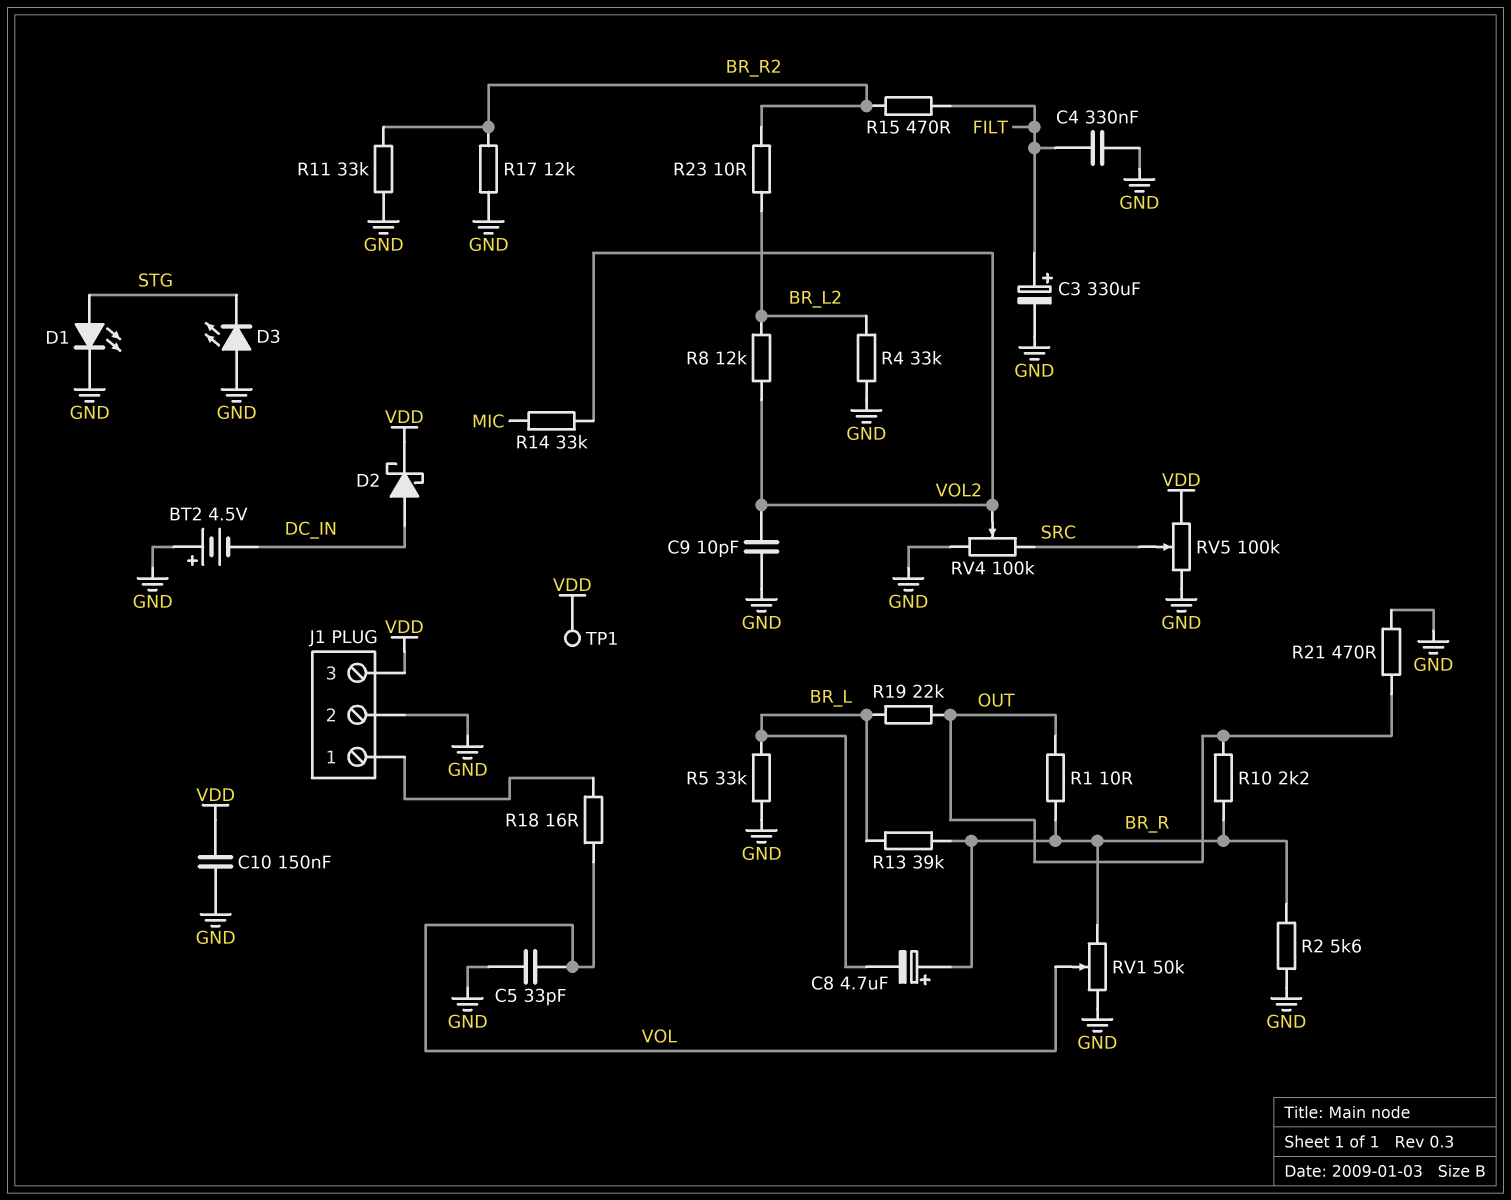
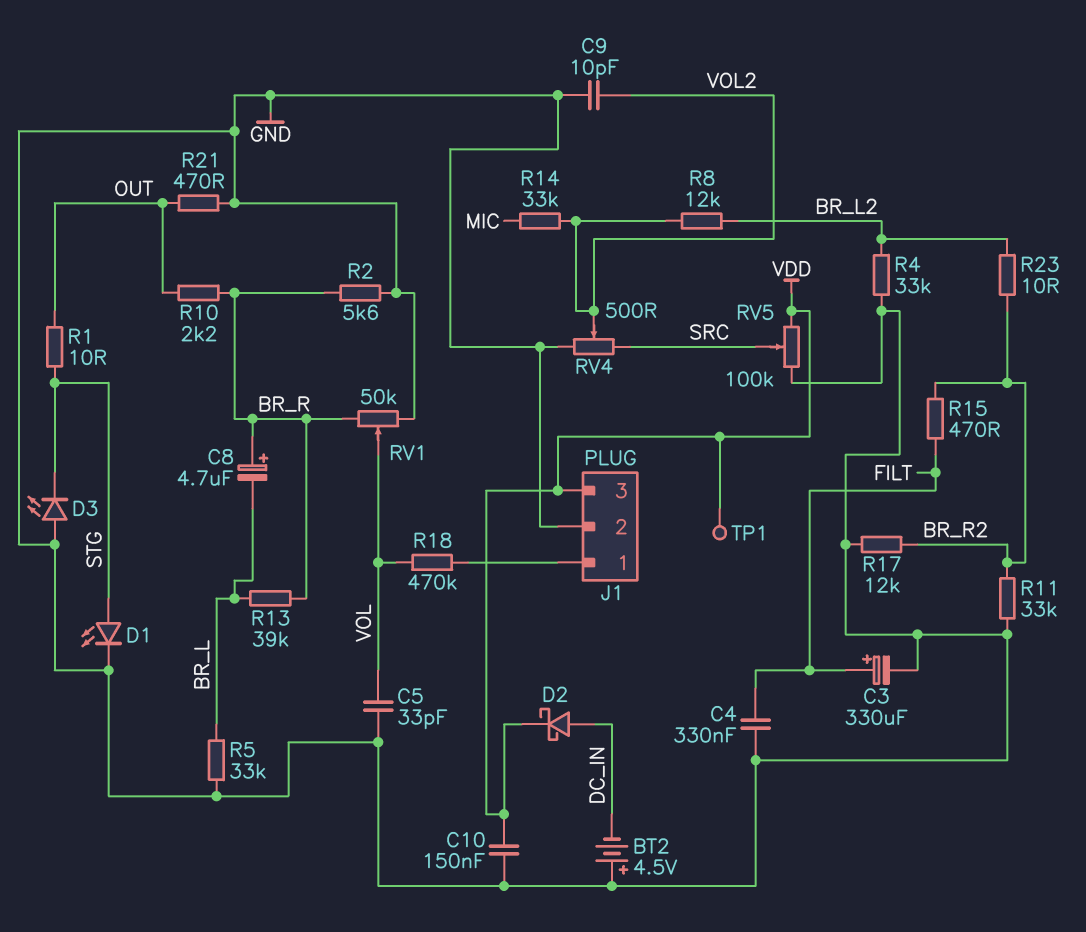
R1: 10 (BR_R, OUT) -> 10 (OUT, STG)
R18: 16 (J1/1, VOL) -> 470k (J1/1, VOL)
R19: 22k (BR_L, OUT) -> none
RV4: 100k (GND, SRC, wiper VOL2) -> 500 (GND, SRC, wiper VOL2)

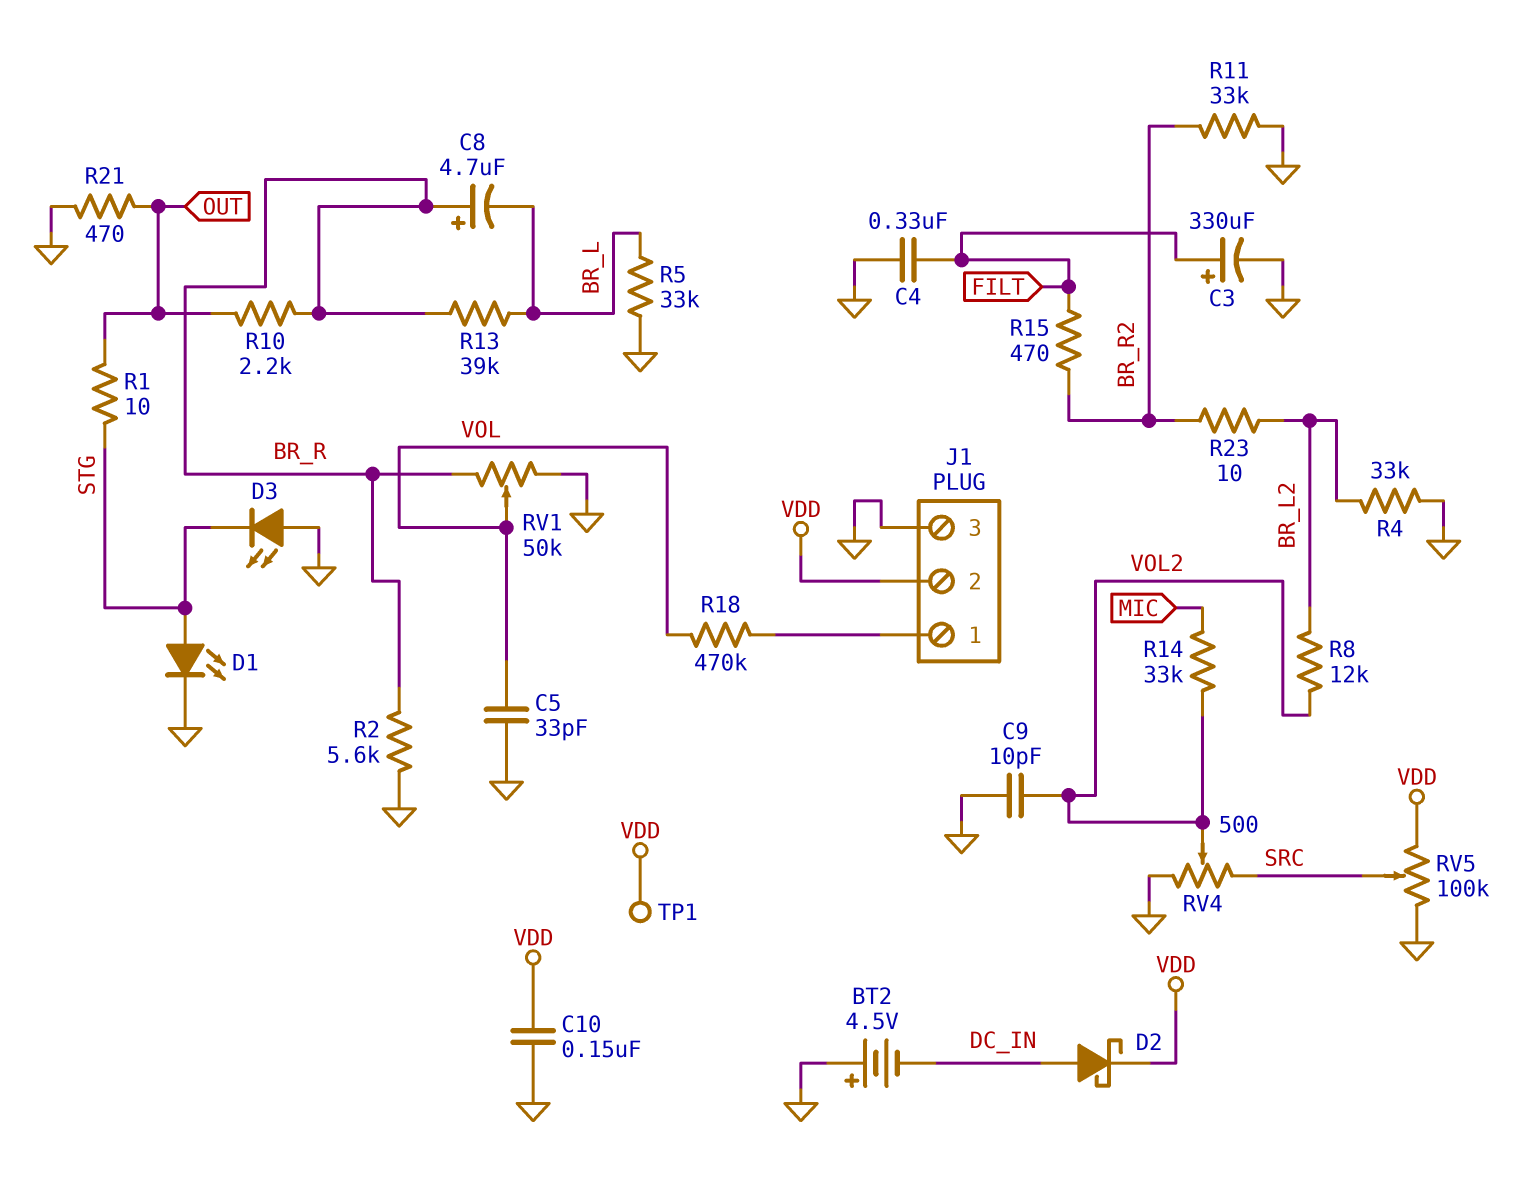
J1 pin 2: GND -> VDD
J1 pin 3: VDD -> GND
R17: 12k (BR_R2, GND) -> none

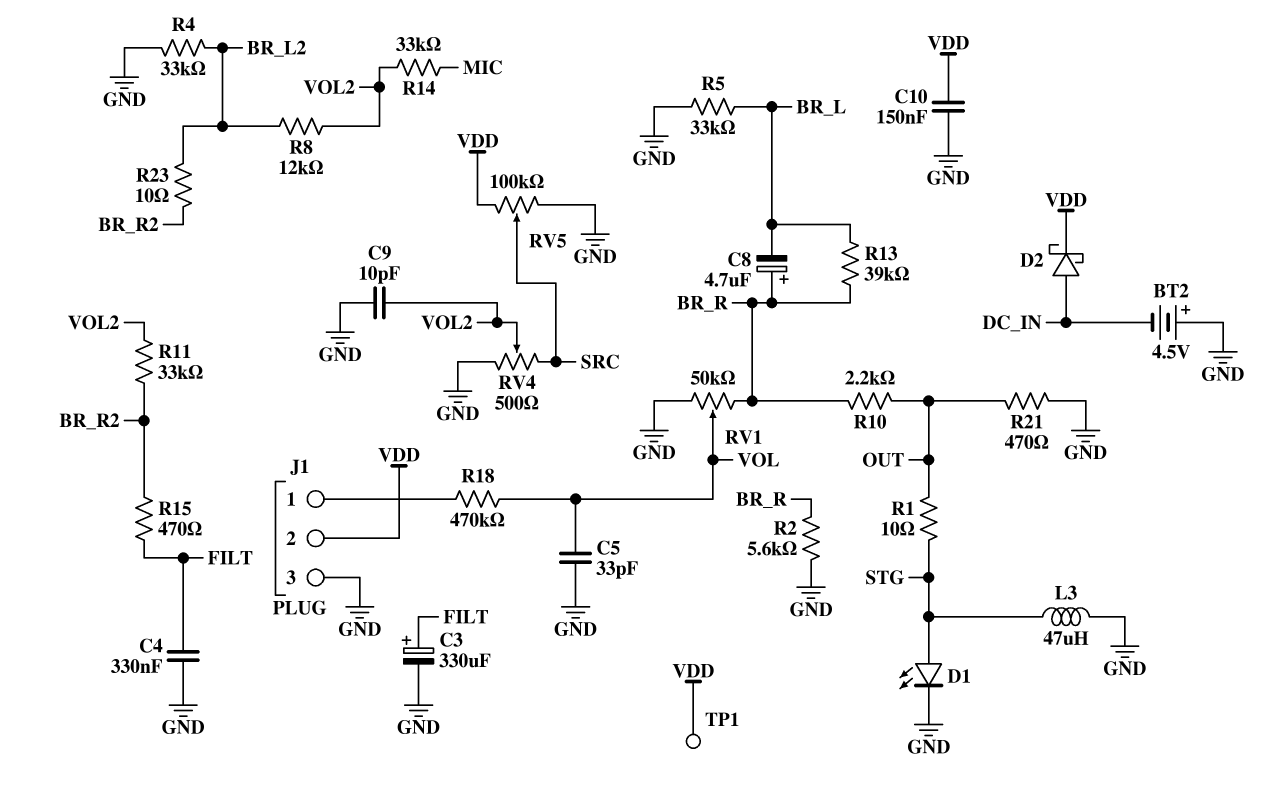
D3: LED (A GND, K STG) -> none
L3: none -> 47uH (GND, STG)
R11: 33k (BR_R2, GND) -> 33k (BR_R2, VOL2)

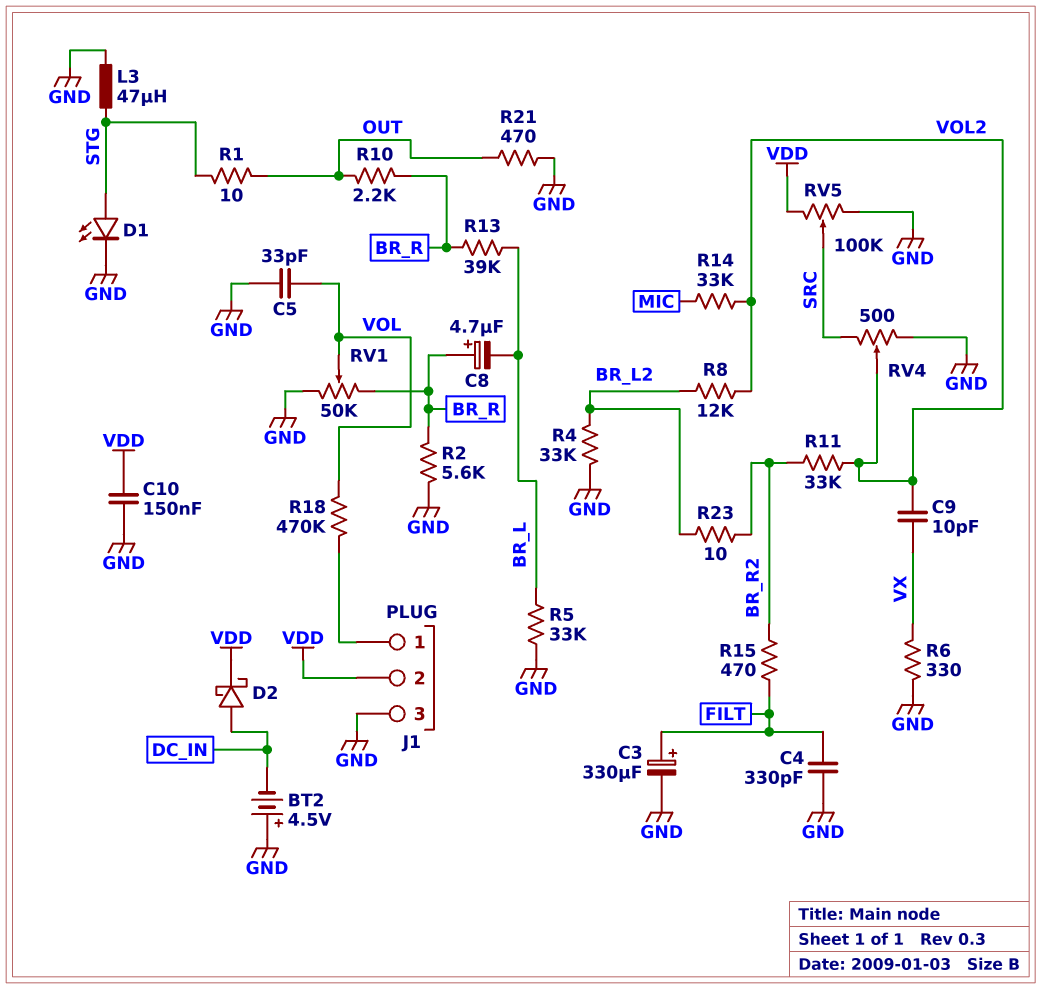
C4: 330nF (FILT, GND) -> 330pF (FILT, GND)
C9: 10pF (GND, VOL2) -> 10pF (VOL2, VX)
R6: none -> 330 (GND, VX)
TP1: test point (VDD) -> none

